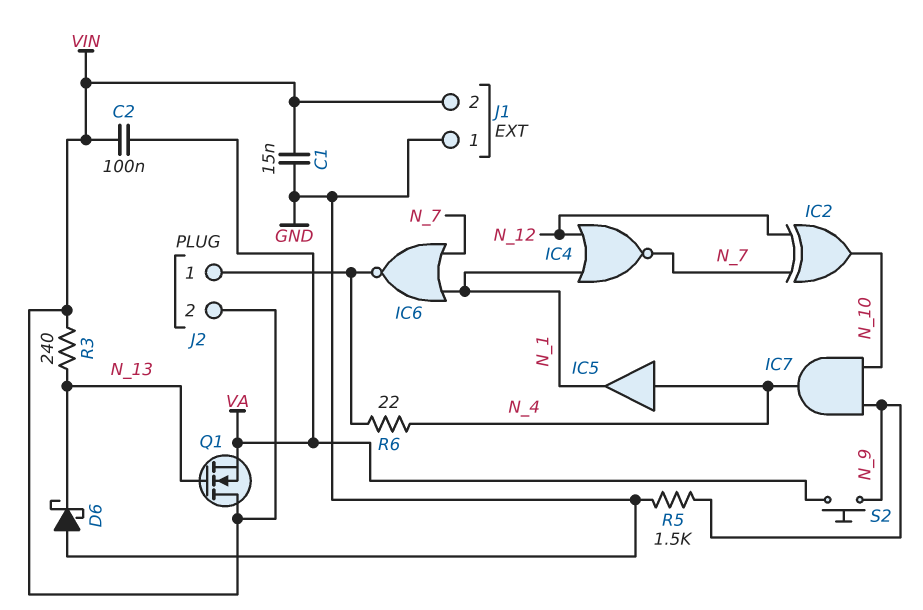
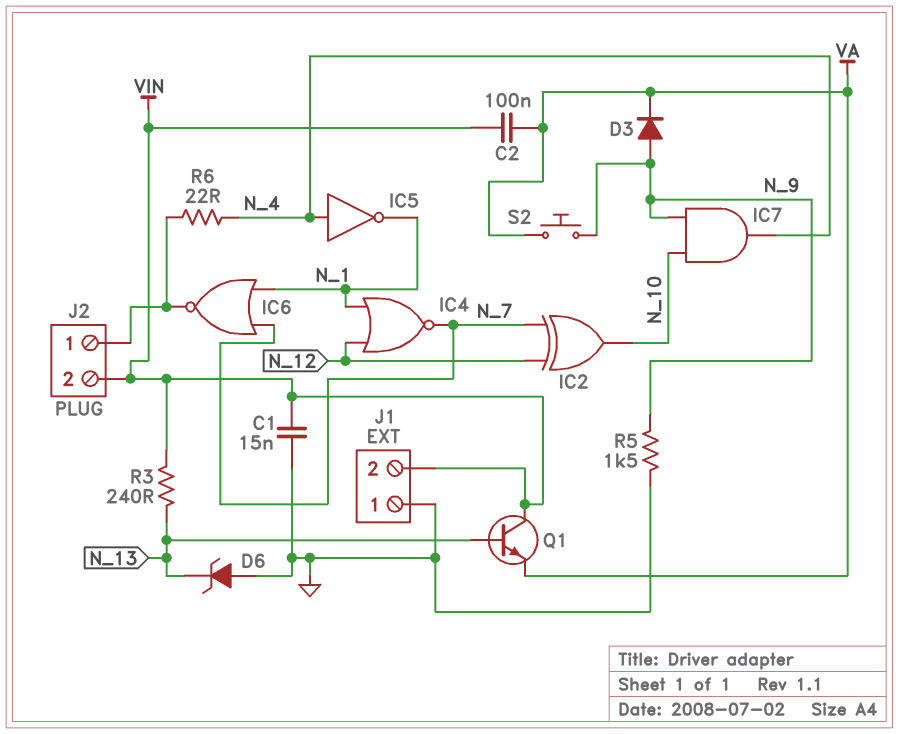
D3: none -> diode (A N_9, K VA)
D6: schottky (A GND, K N_13) -> zener (A GND, K N_13)
IC5: buffer (in N_4, out N_1) -> NOT (in N_4, out N_1)
Q1: NMOS (G N_13, D VIN, S VA) -> NPN (B N_13, C VIN, E VA)

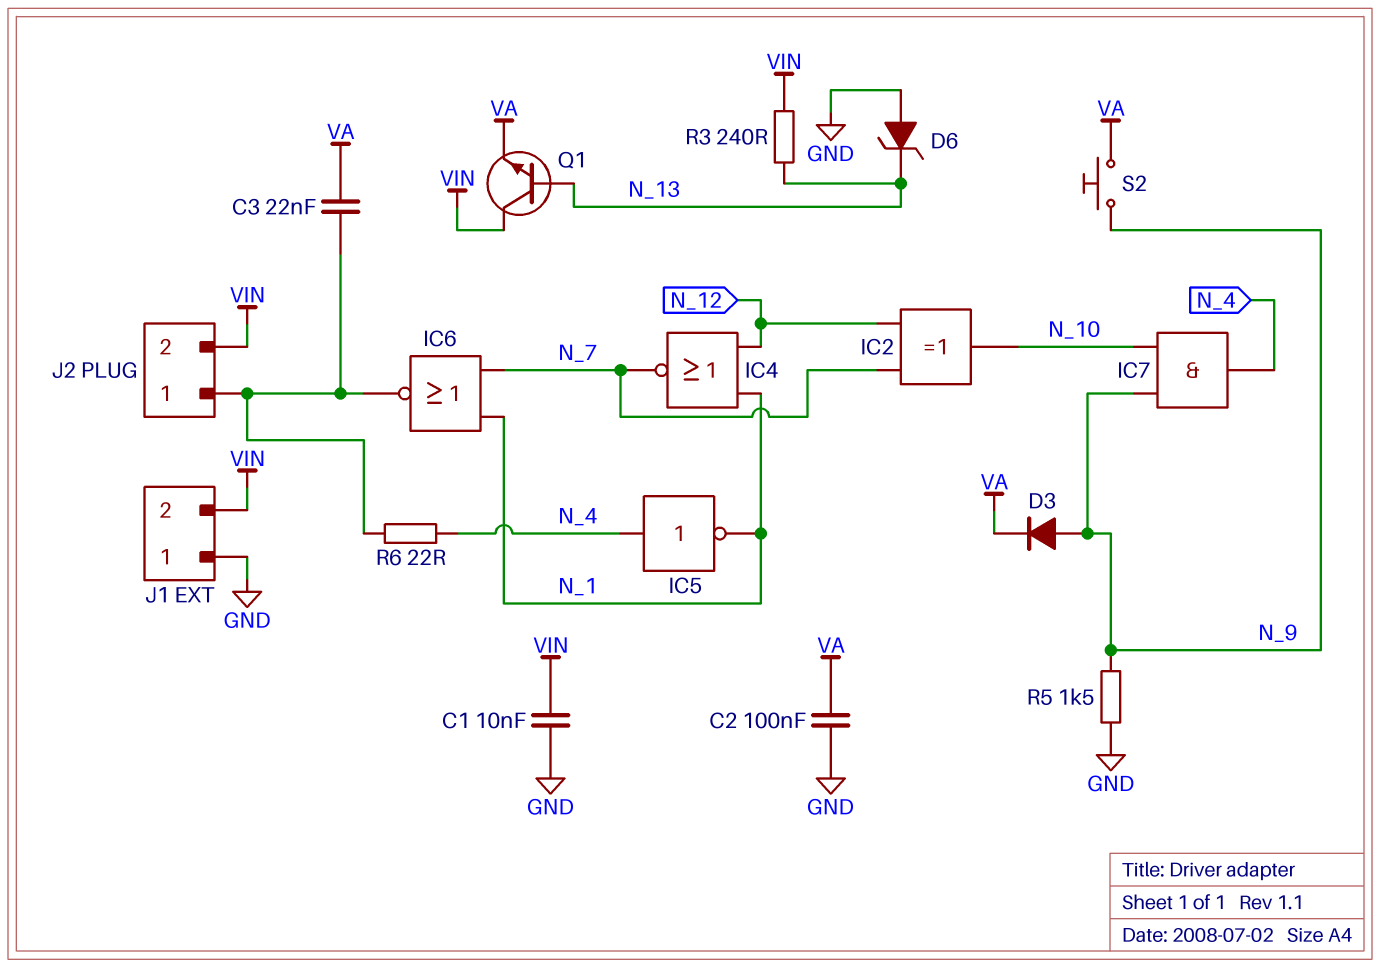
C1: 15nF (GND, VIN) -> 10nF (GND, VIN)
C2: 100nF (VA, VIN) -> 100nF (GND, VA)
C3: none -> 22nF (J2/1, VA)

